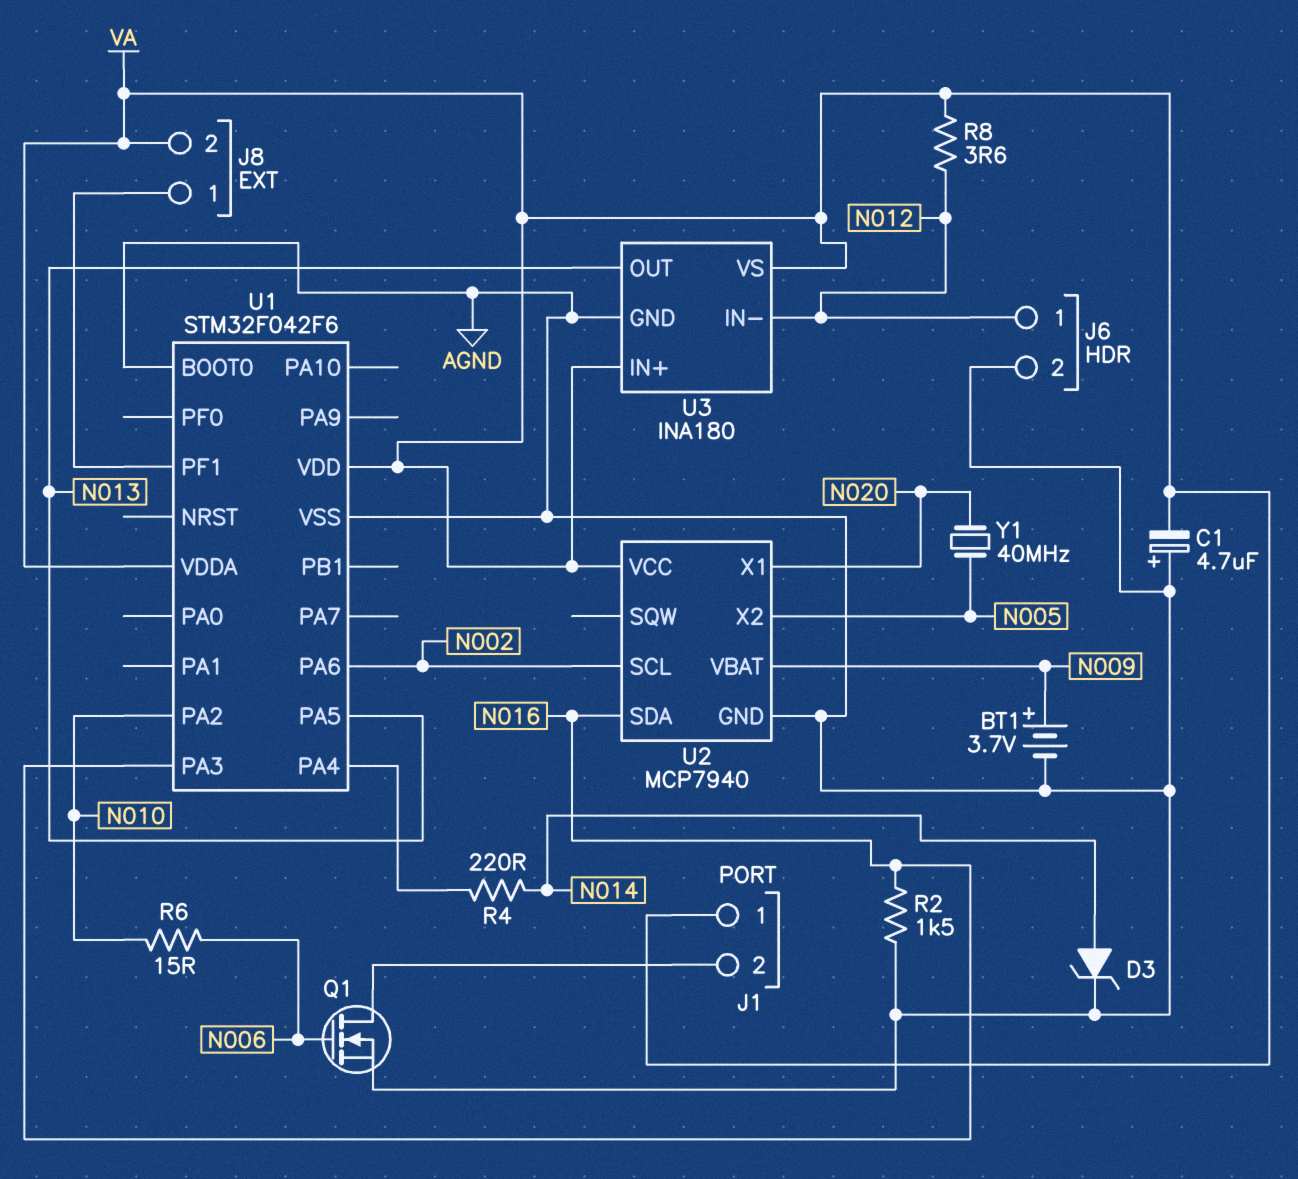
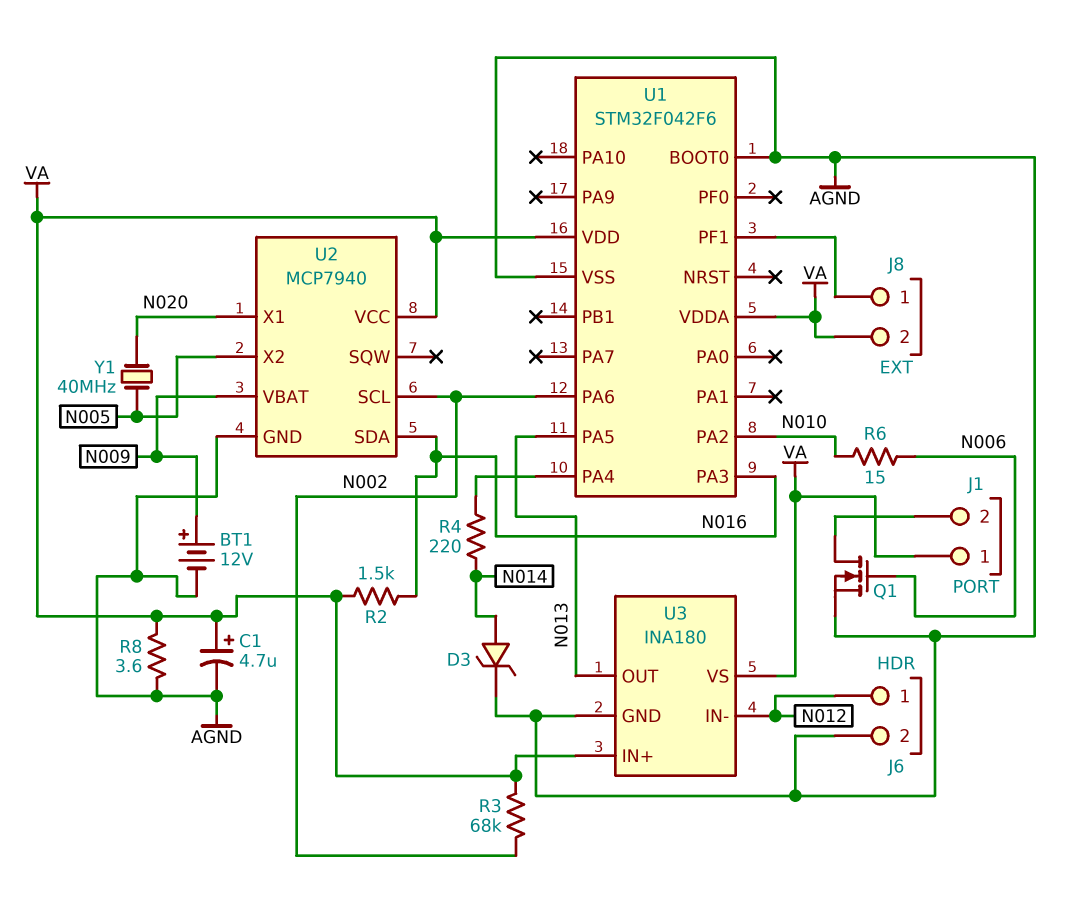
BT1: 3.7V (plus N009, minus AGND) -> 12V (plus N009, minus AGND)
C1: 4.7uF (plus AGND, minus VA) -> 4.7uF (plus VA, minus AGND)
R2: 1.5k (AGND, N016) -> 1.5k (N016, VA)
R3: none -> 68k (N002, VA)
R8: 3.6 (N012, VA) -> 3.6 (AGND, VA)

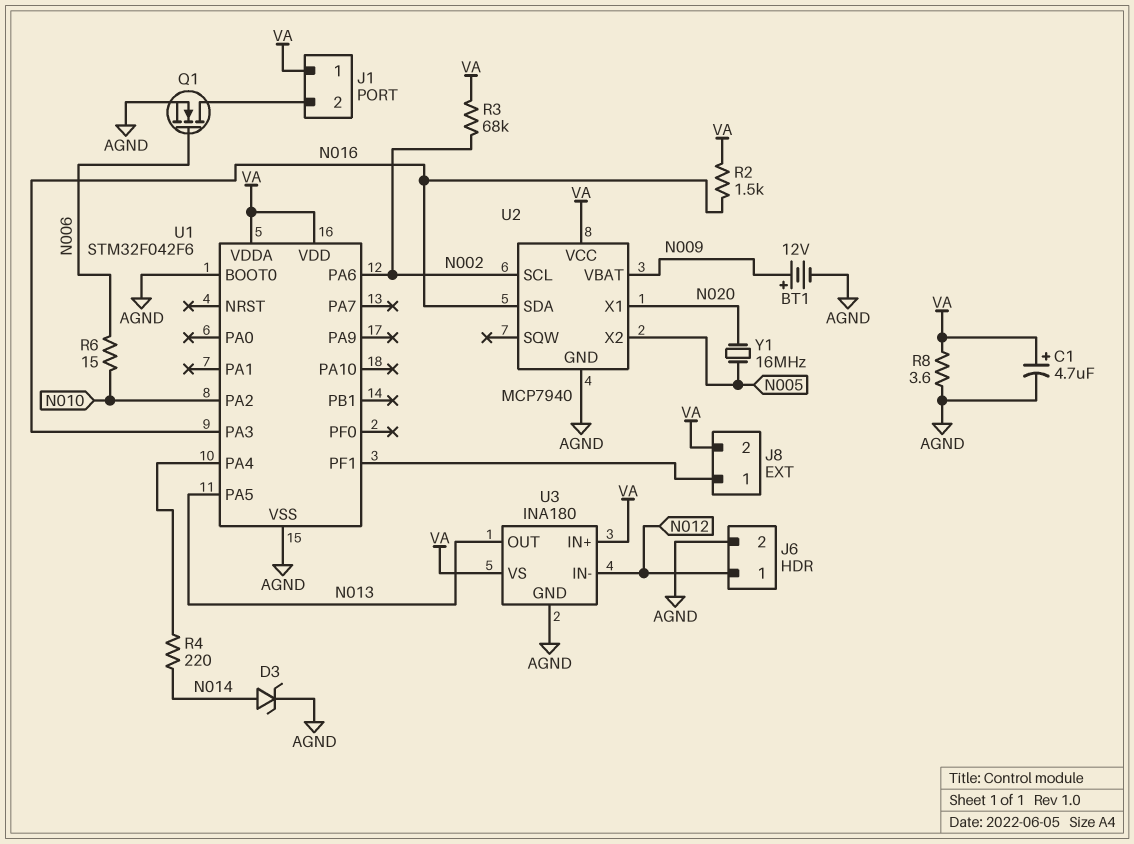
Y1: 40MHz (N005, N020) -> 16MHz (N005, N020)

